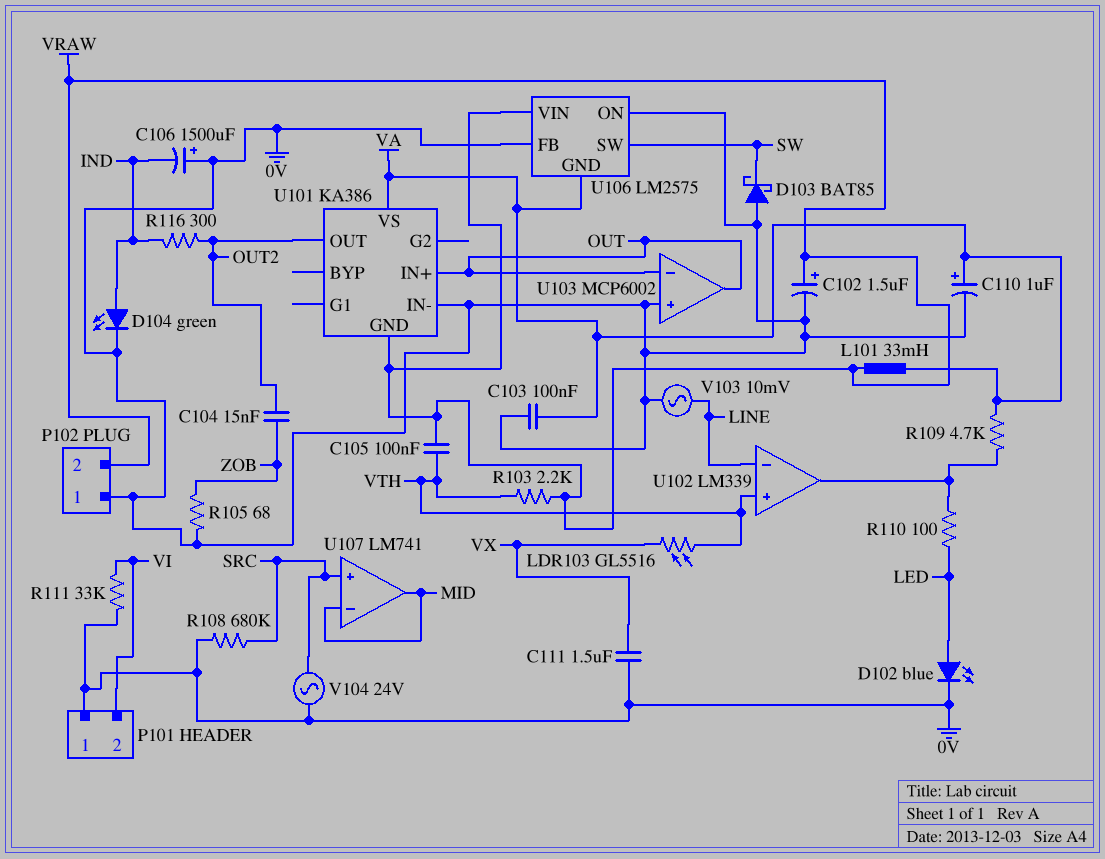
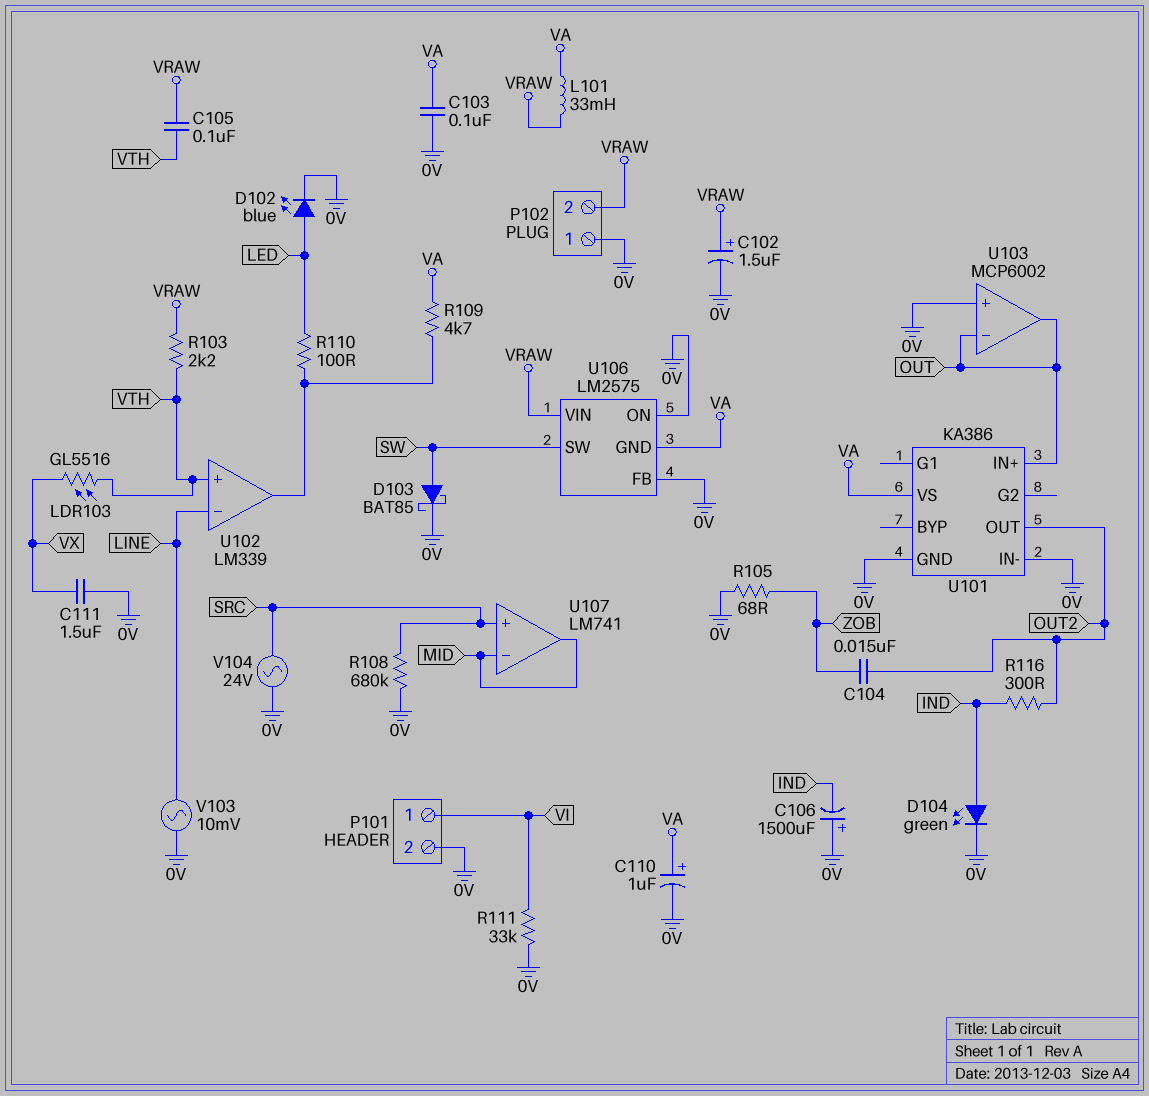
D103: schottky BAT85 (A 0V, K SW) -> schottky BAT85 (A SW, K 0V)
P101 pin 1: 0V -> VI
P101 pin 2: VI -> 0V
U101 pin GND: VRAW -> 0V

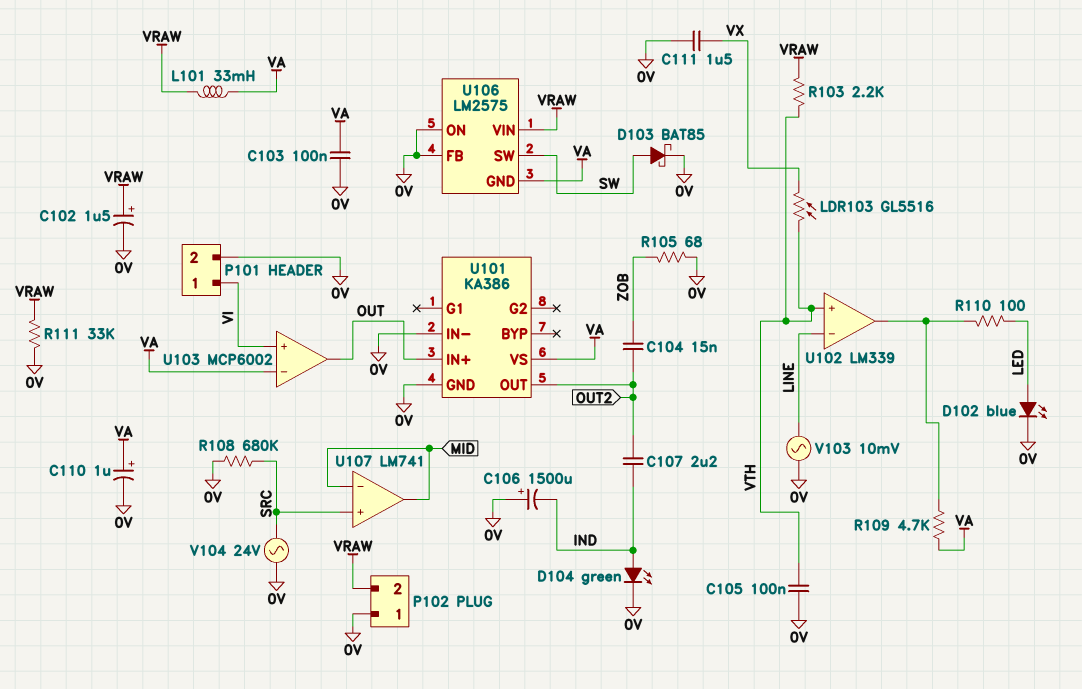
C105: 100nF (VRAW, VTH) -> 100nF (0V, VTH)
C107: none -> 2.2uF (IND, OUT2)
R111: 33k (0V, VI) -> 33k (0V, VRAW)
R116: 300 (IND, OUT2) -> none
U103 pin in+: 0V -> VI
U103 pin in-: OUT -> VA

